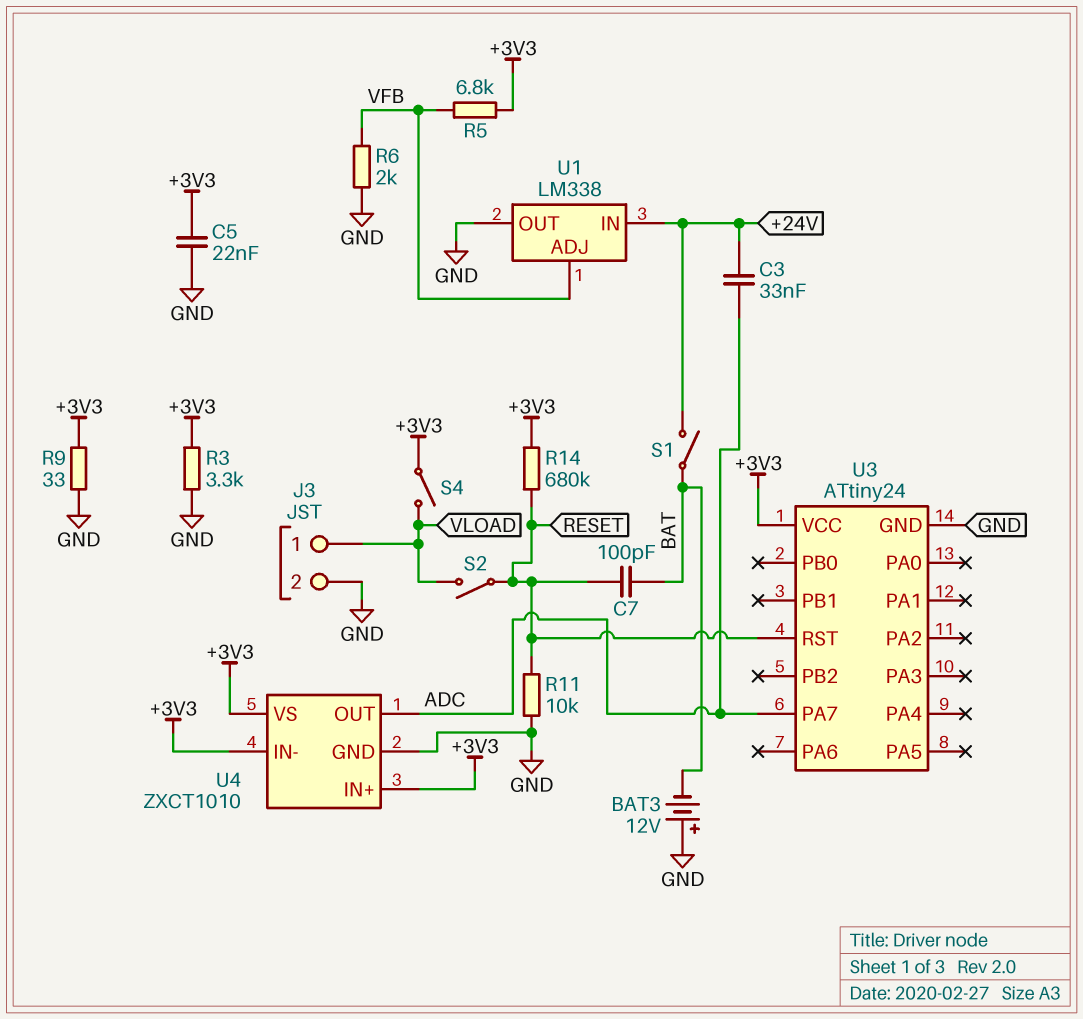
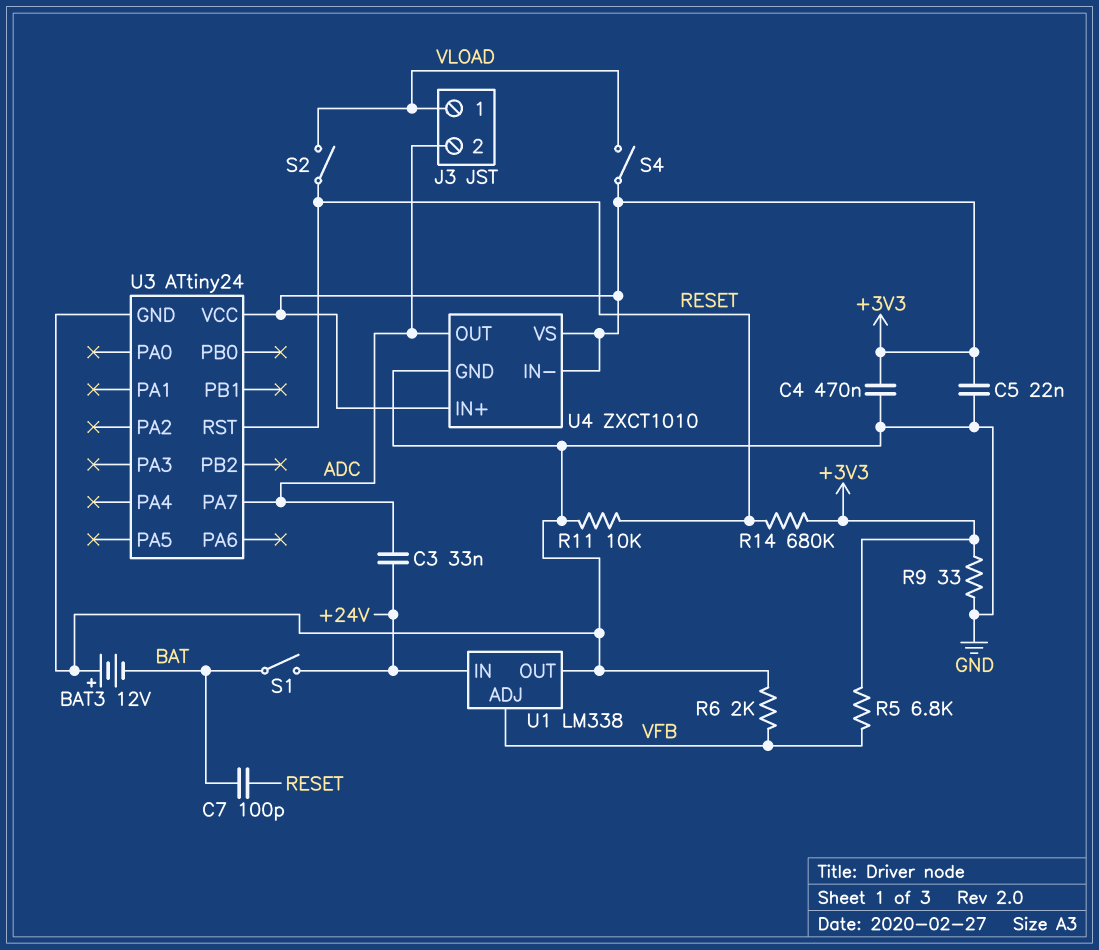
C4: none -> 470nF (+3V3, GND)
J3 pin 2: GND -> ADC
R3: 3.3k (+3V3, GND) -> none

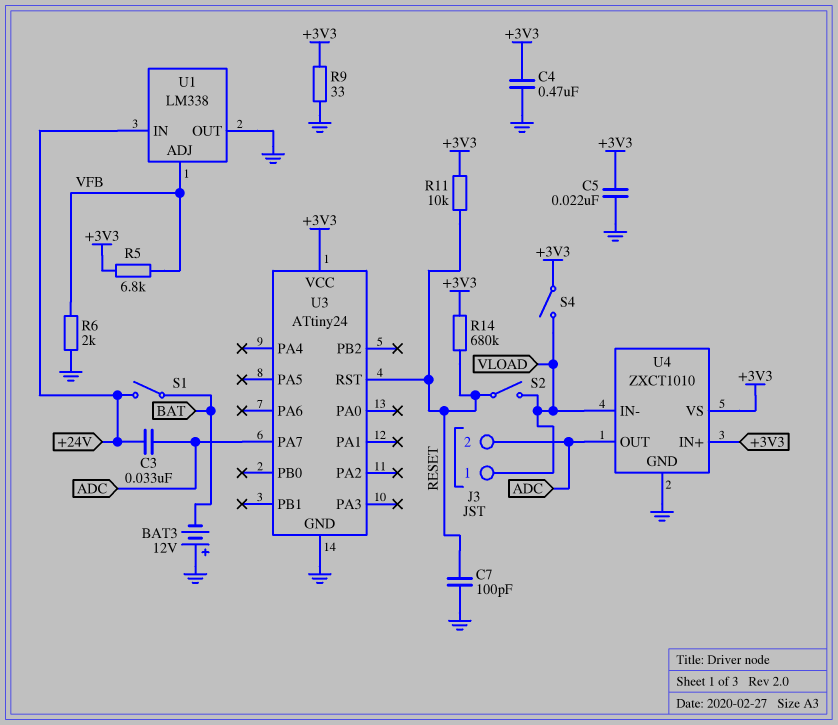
C7: 100pF (BAT, RESET) -> 100pF (GND, RESET)
R11: 10k (GND, RESET) -> 10k (+3V3, RESET)
U4 pin IN-: +3V3 -> VLOAD

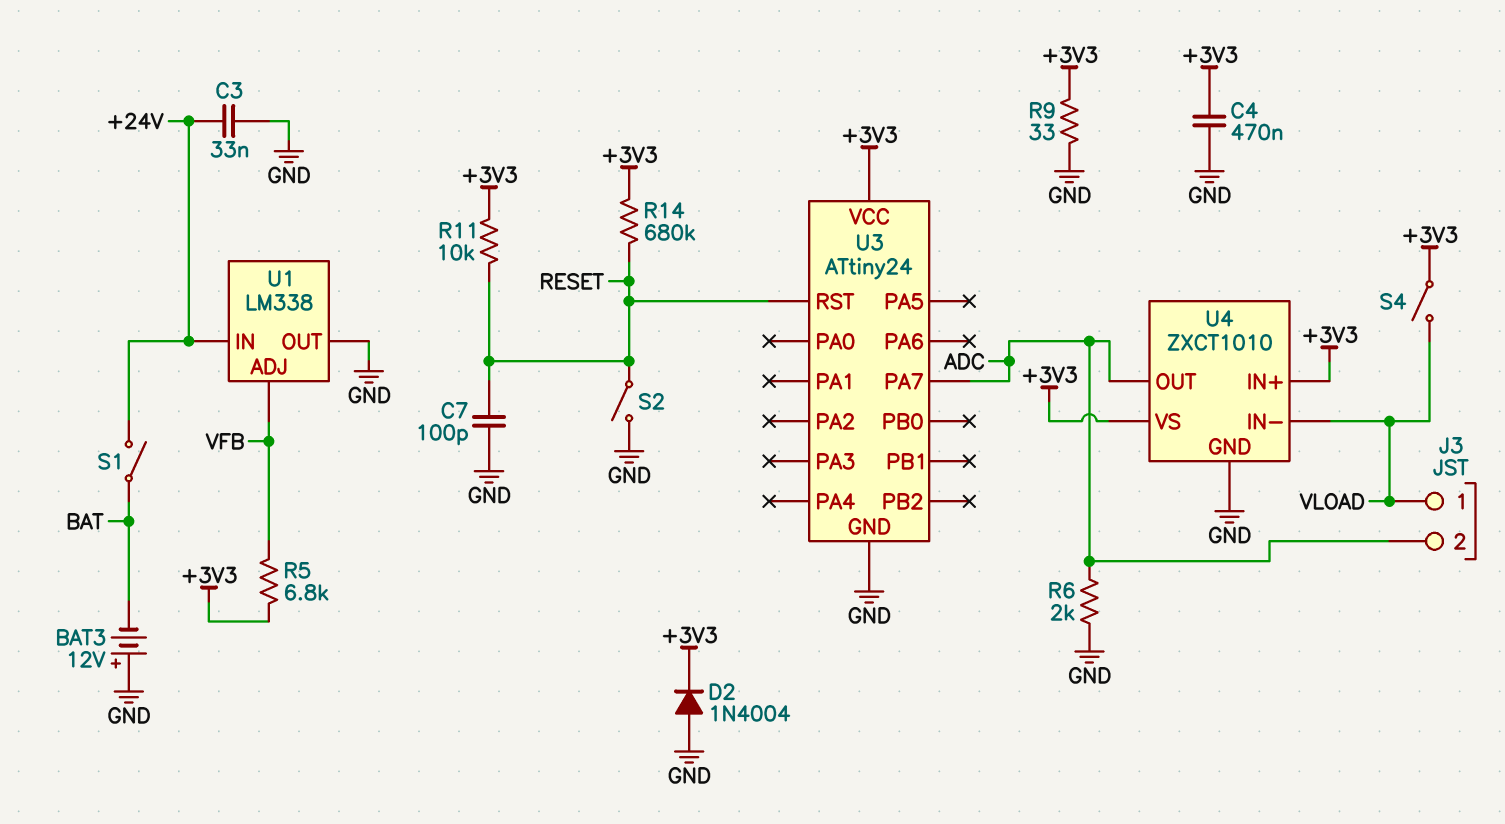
C3: 33nF (+24V, ADC) -> 33nF (+24V, GND)
C5: 22nF (+3V3, GND) -> none
D2: none -> diode 1N4004 (A GND, K +3V3)
R6: 2k (GND, VFB) -> 2k (ADC, GND)
S2: switch (RESET, VLOAD) -> switch (GND, RESET)

